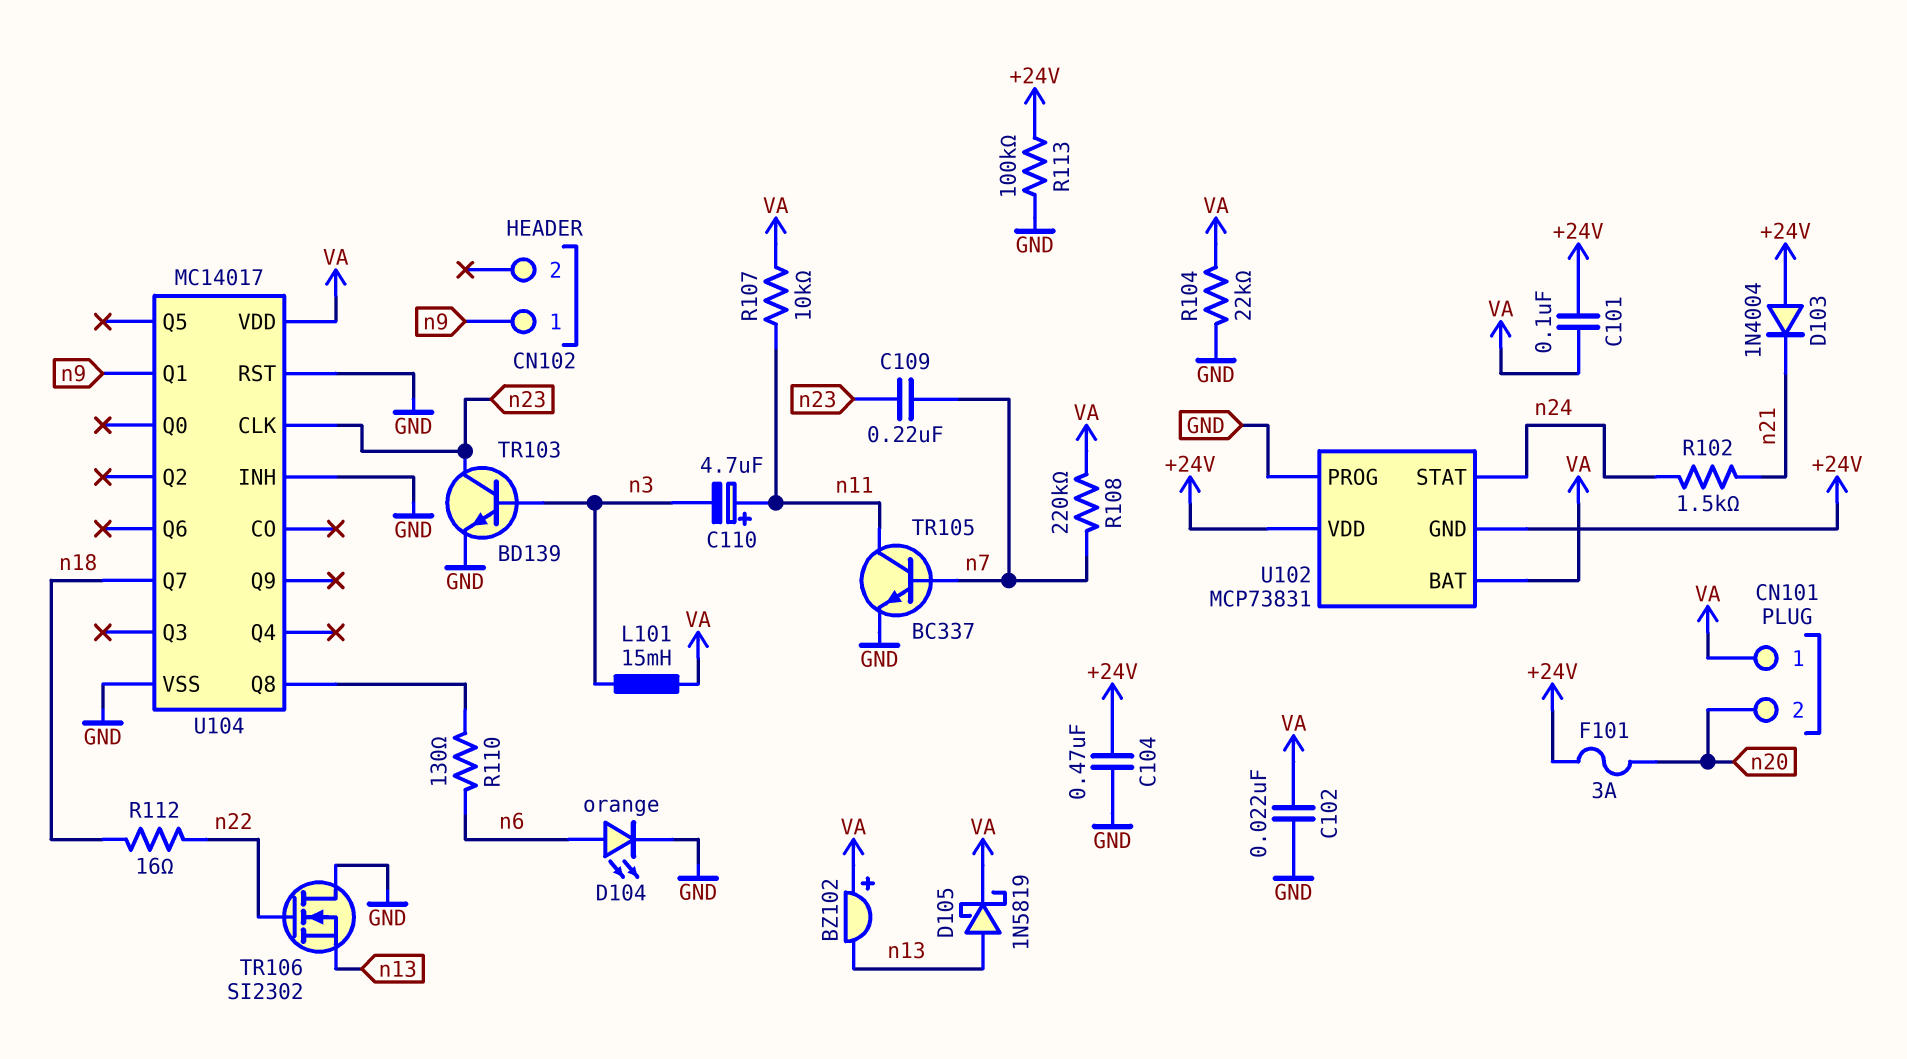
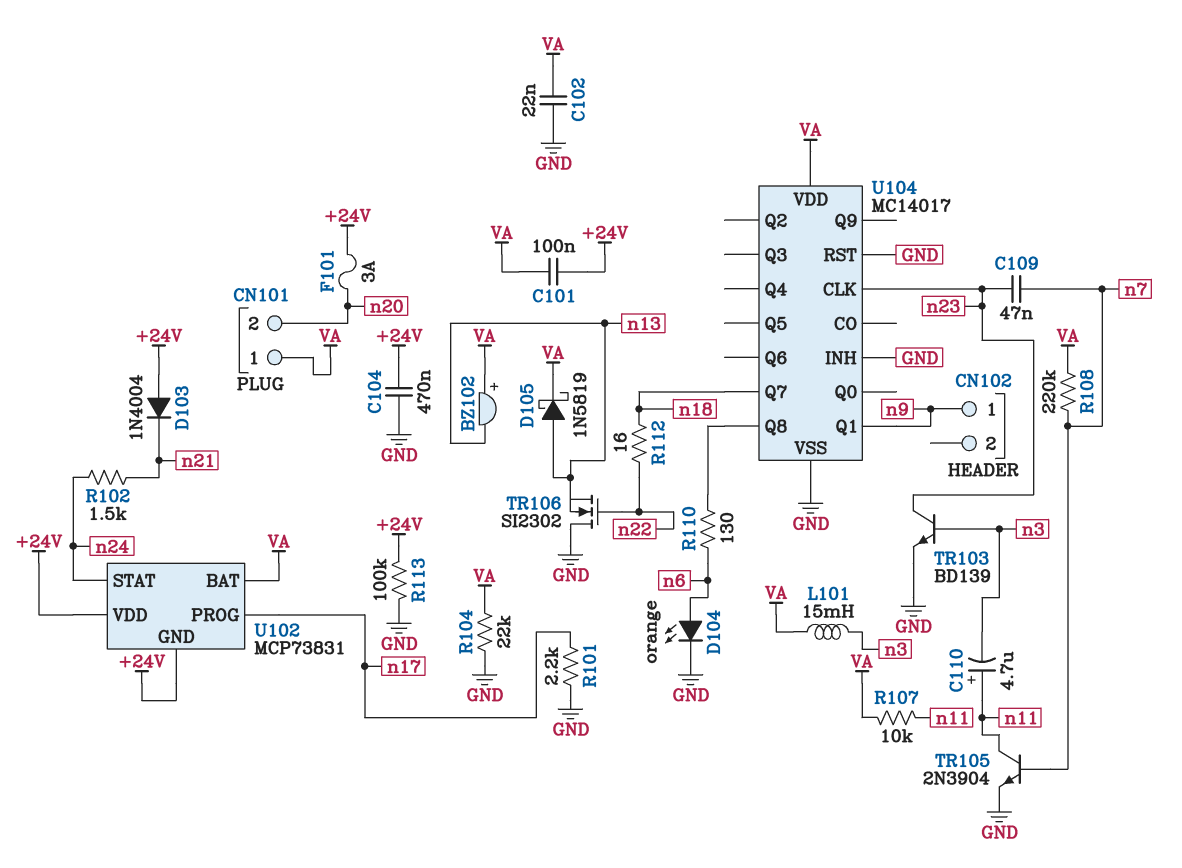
C109: 220nF (n7, n23) -> 47nF (n7, n23)
R101: none -> 2.2k (GND, n17)
TR105: NPN BC337 (B n7, C n11, E GND) -> NPN 2N3904 (B n7, C n11, E GND)
U102 pin PROG: GND -> n17

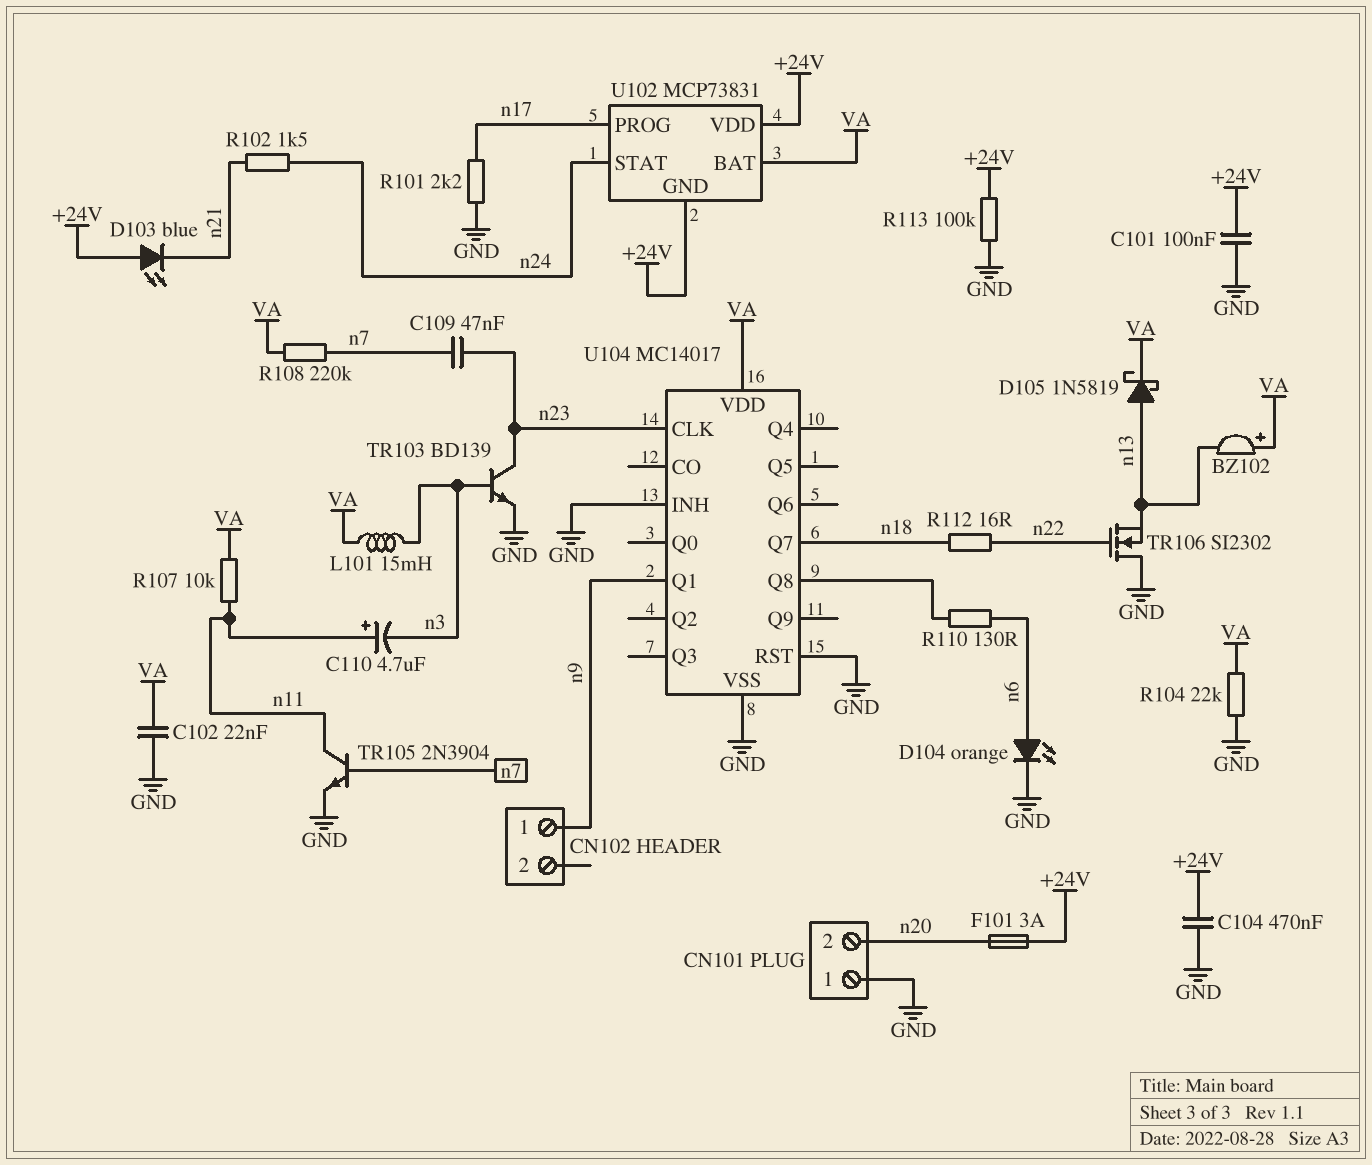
C101: 100nF (+24V, VA) -> 100nF (+24V, GND)
CN101 pin 1: VA -> GND
D103: diode 1N4004 (A +24V, K n21) -> LED blue (A +24V, K n21)

